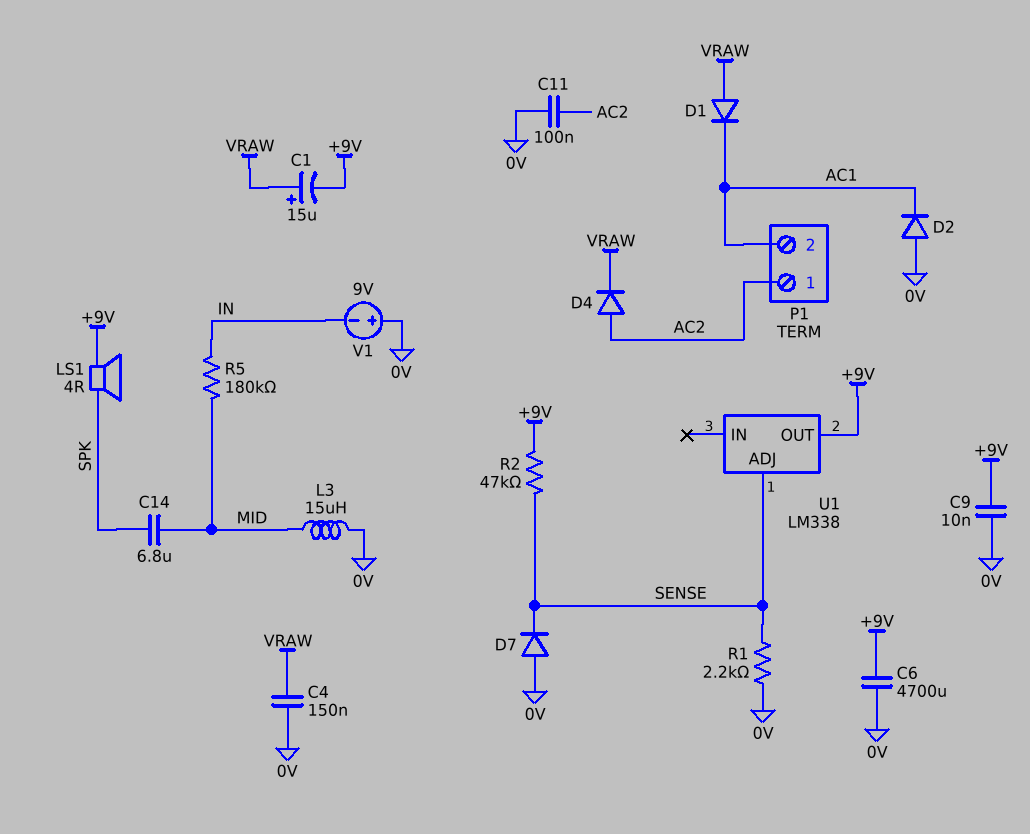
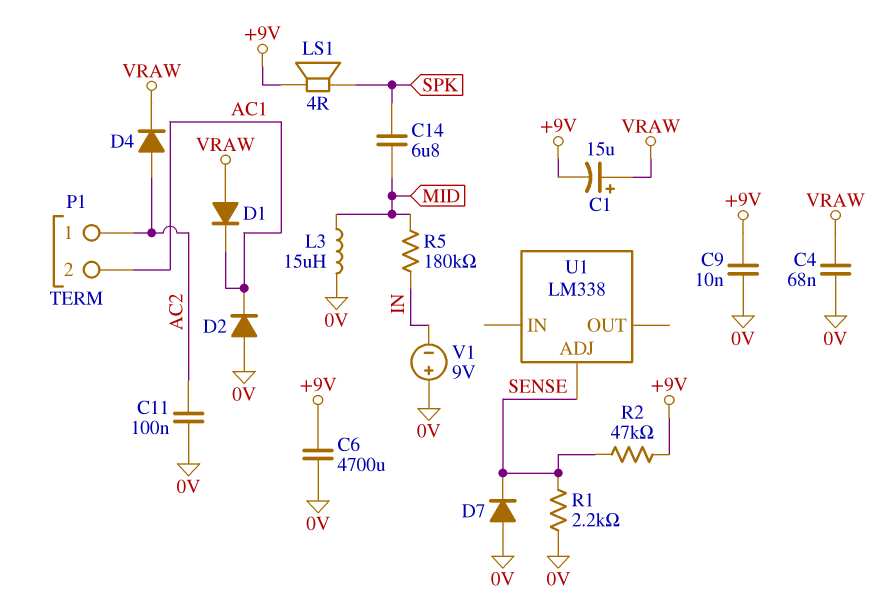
C4: 150nF (0V, VRAW) -> 68nF (0V, VRAW)
U1 pin OUT: +9V -> none

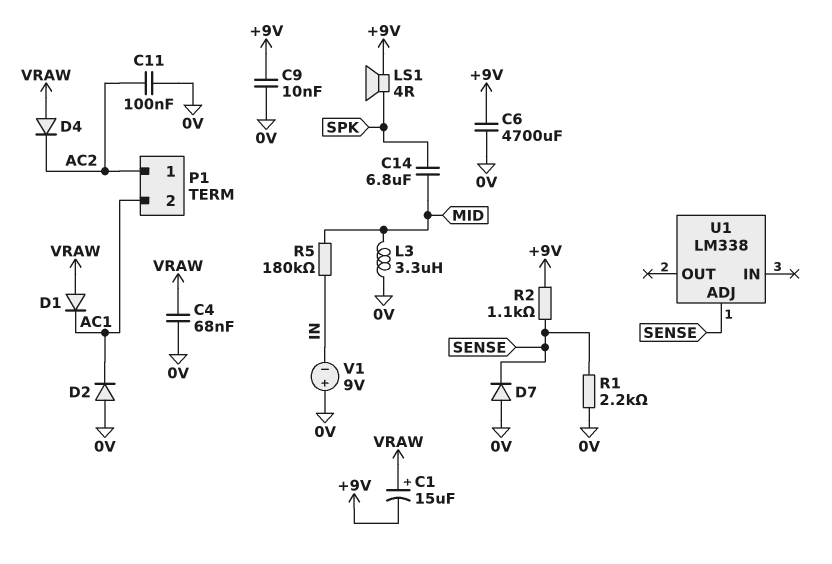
D4: diode (A AC2, K VRAW) -> diode (A VRAW, K AC2)
L3: 15uH (0V, MID) -> 3.3uH (0V, MID)
R2: 47k (+9V, SENSE) -> 1.1k (+9V, SENSE)

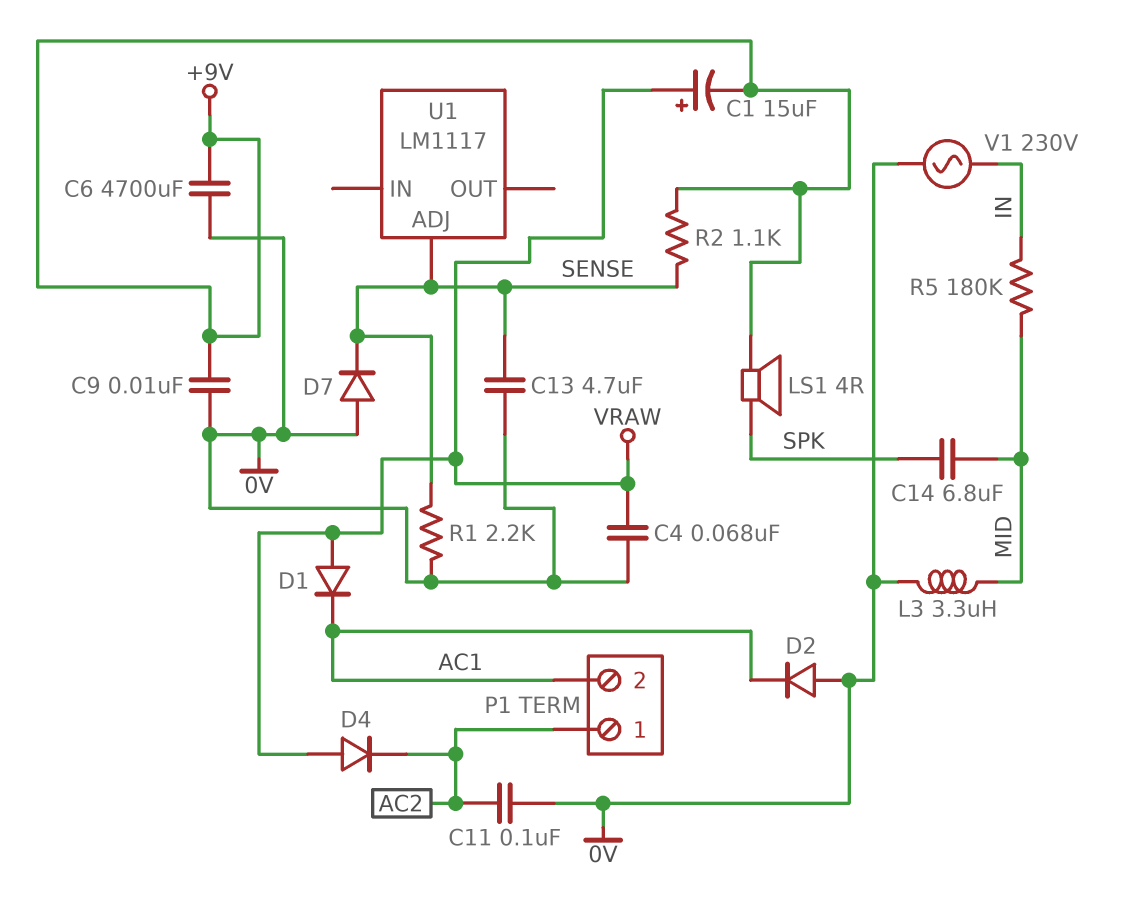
C13: none -> 4.7uF (0V, SENSE)
U1: LM338 -> LM1117
V1: 9V (plus 0V, minus IN) -> AC 230V (0V, IN)

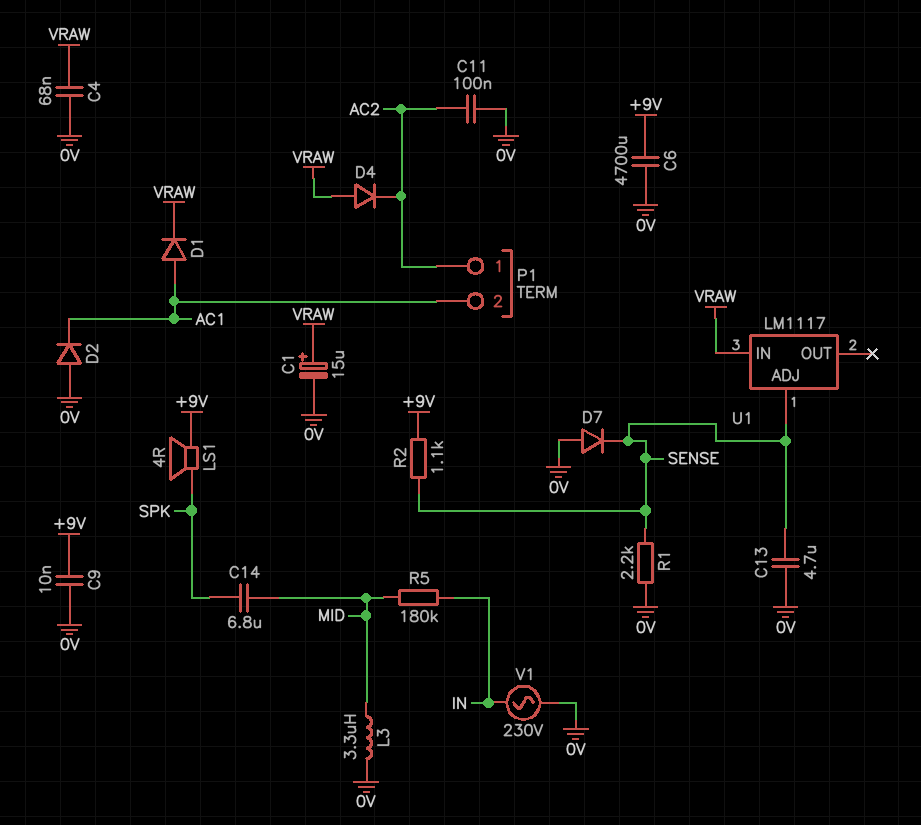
C1: 15uF (plus VRAW, minus +9V) -> 15uF (plus VRAW, minus 0V)
D1: diode (A VRAW, K AC1) -> diode (A AC1, K VRAW)
U1 pin IN: none -> VRAW

